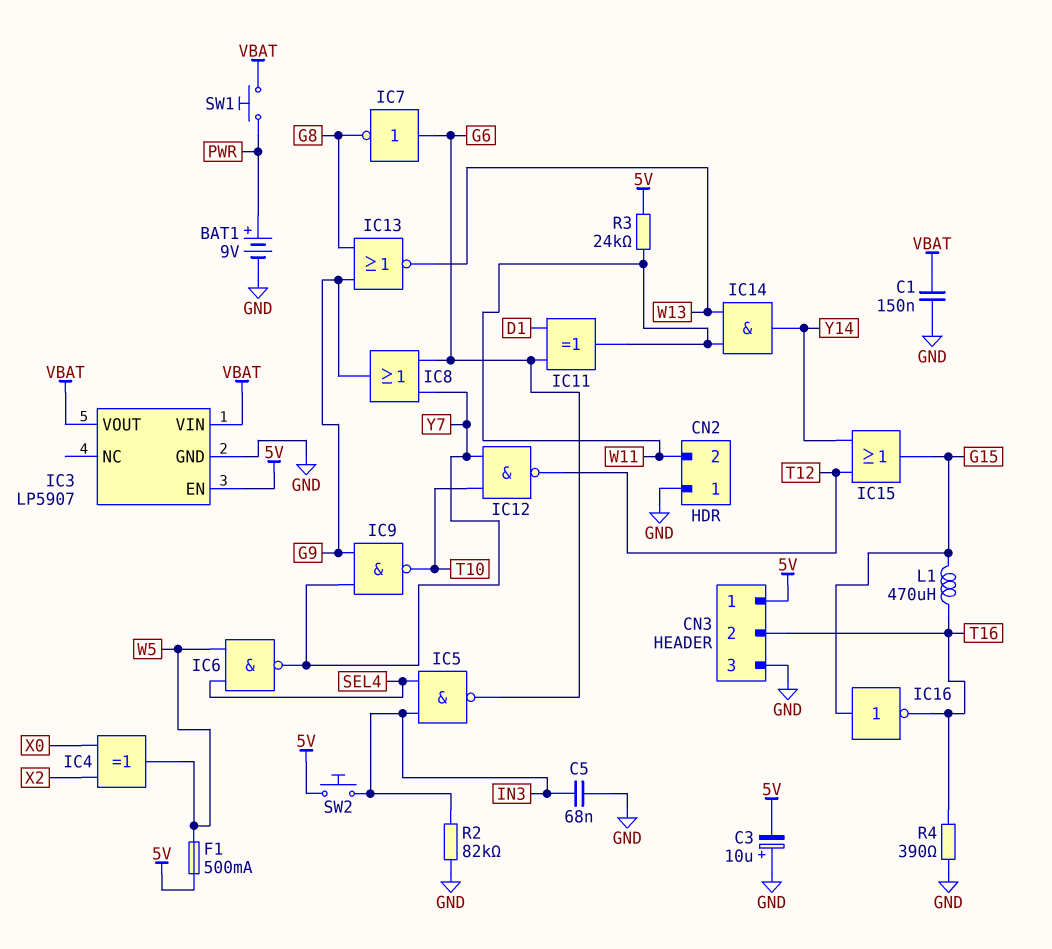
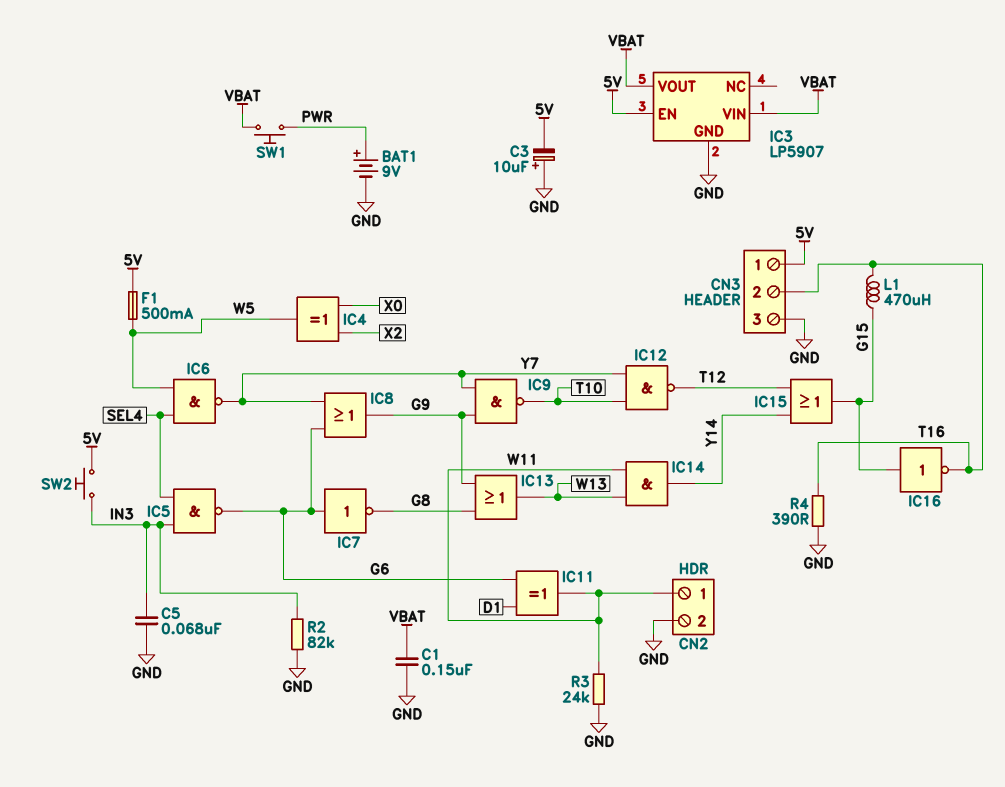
CN2 pin 1: GND -> W11
CN2 pin 2: W11 -> GND
IC13: NOR (in G8, in G9, out W13) -> OR (in G8, in G9, out W13)
R3: 24k (5V, W11) -> 24k (GND, W11)

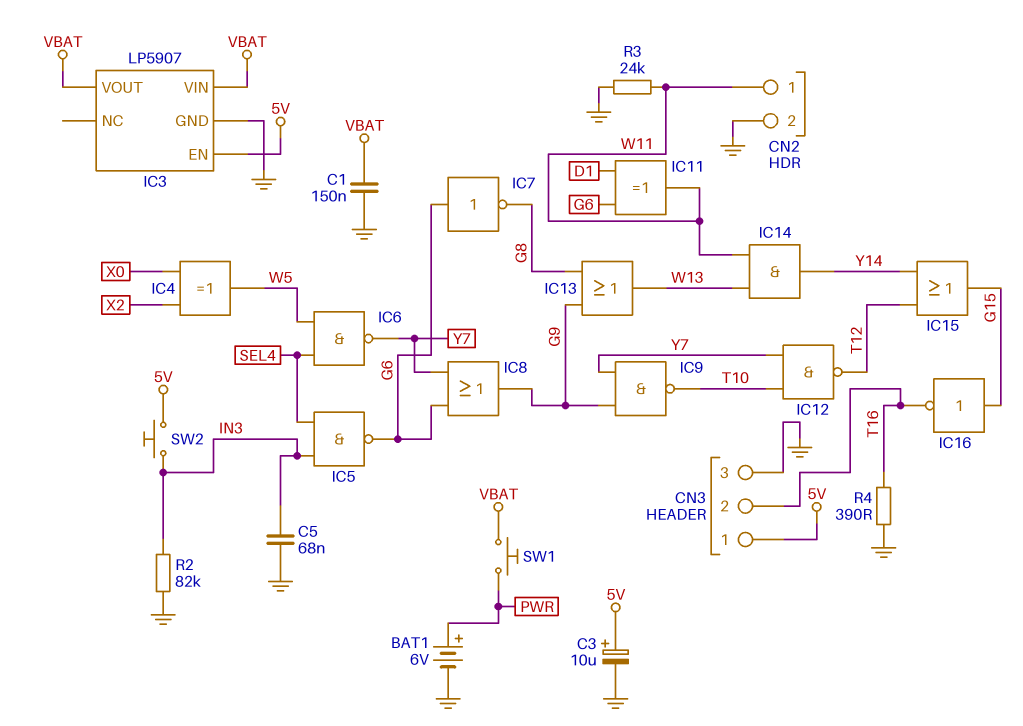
BAT1: 9V (plus PWR, minus GND) -> 6V (plus PWR, minus GND)
C3: 10uF (plus GND, minus 5V) -> 10uF (plus 5V, minus GND)
F1: 500mA (5V, W5) -> none
L1: 470uH (G15, T16) -> none

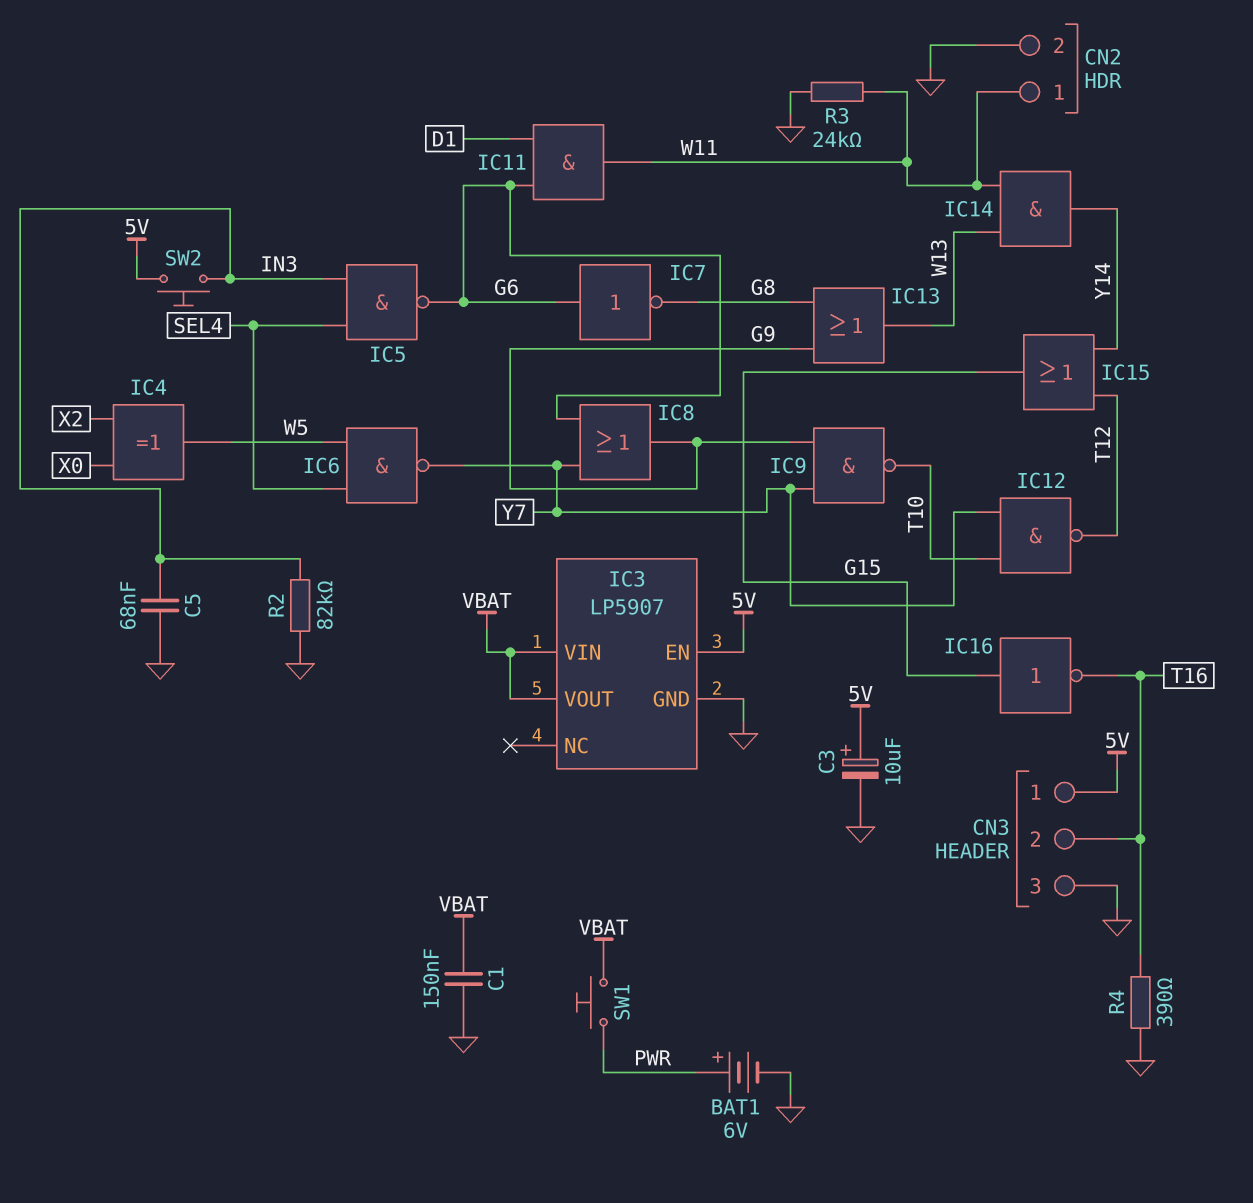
IC11: XOR (in D1, in G6, out W11) -> AND (in D1, in G6, out W11)

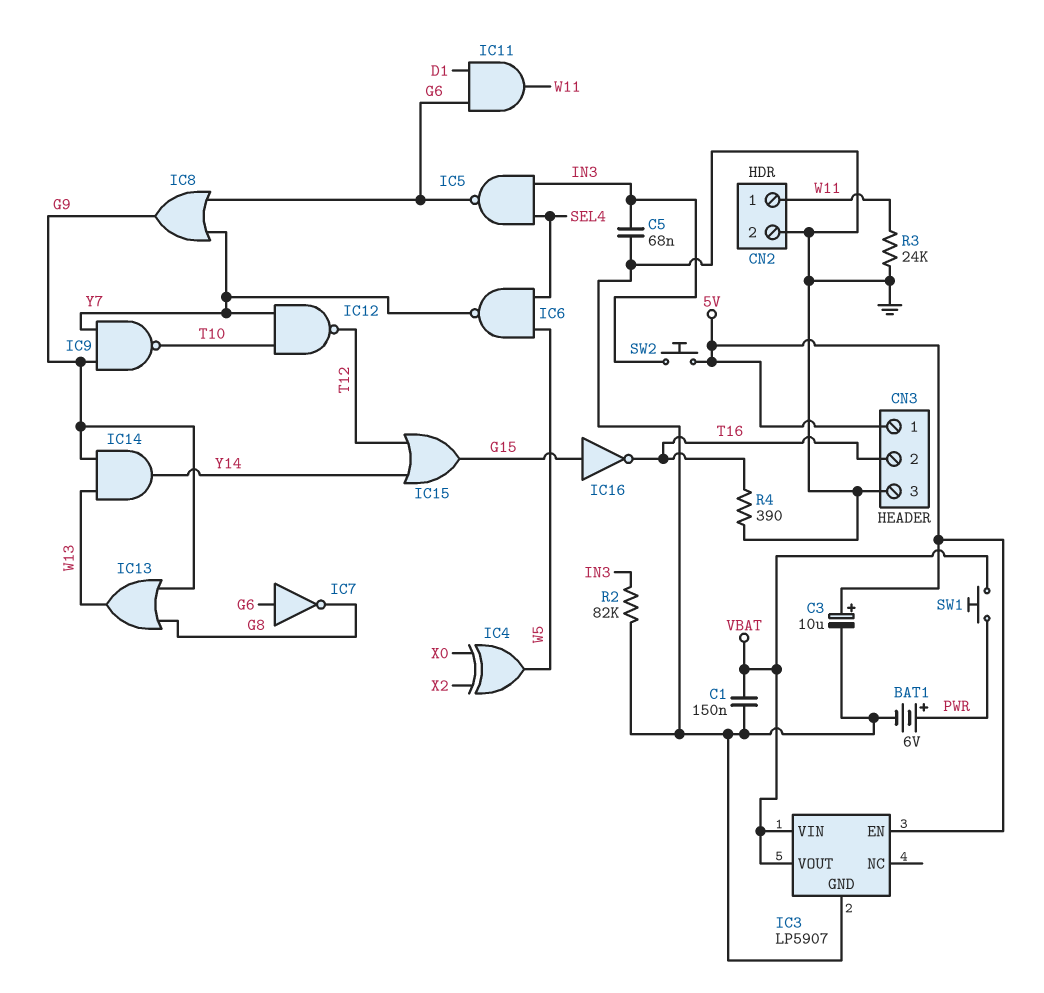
IC14: AND (in W11, in W13, out Y14) -> AND (in G9, in W13, out Y14)

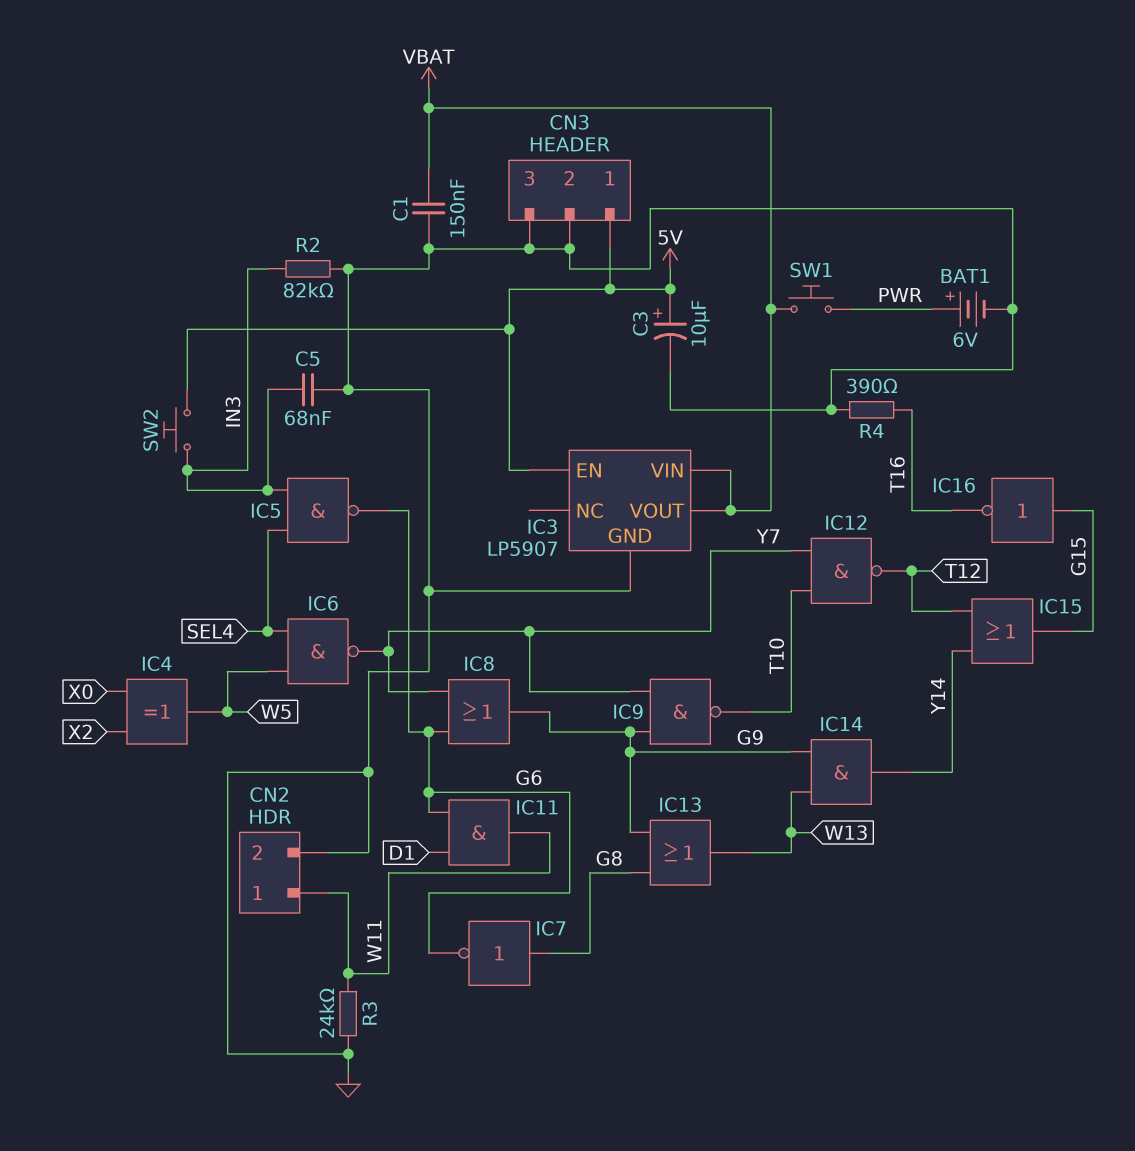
CN3 pin 2: T16 -> GND
IC7: NOT (in G6, out G8) -> NOT (in G8, out G6)

